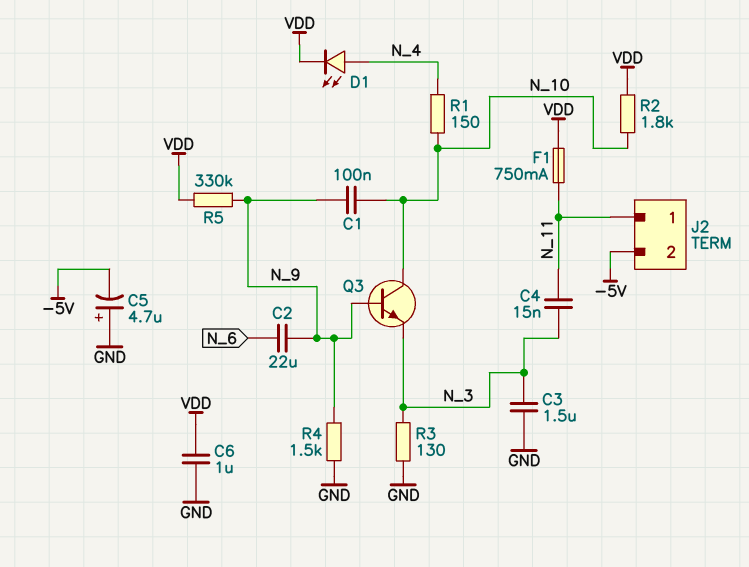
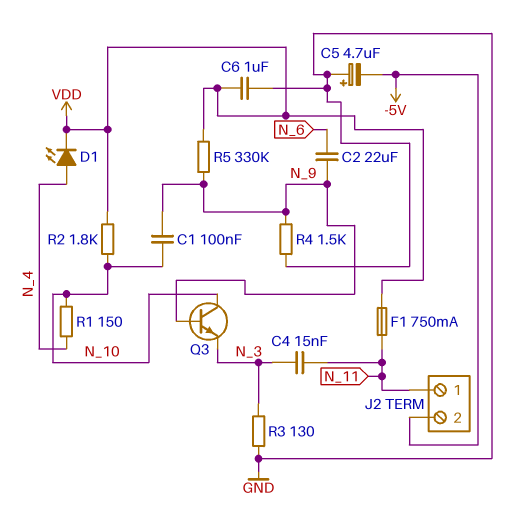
C3: 1.5uF (GND, N_3) -> none

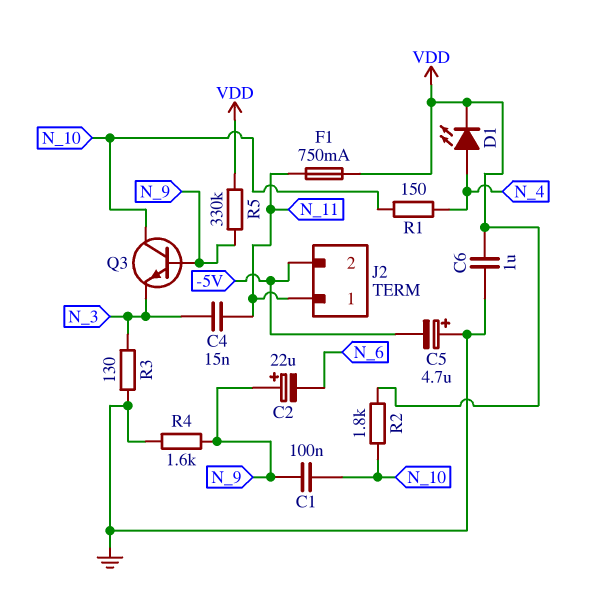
C2: 22uF (N_6, N_9) -> 22uF (plus N_9, minus N_6)
R4: 1.5k (GND, N_9) -> 1.6k (GND, N_9)

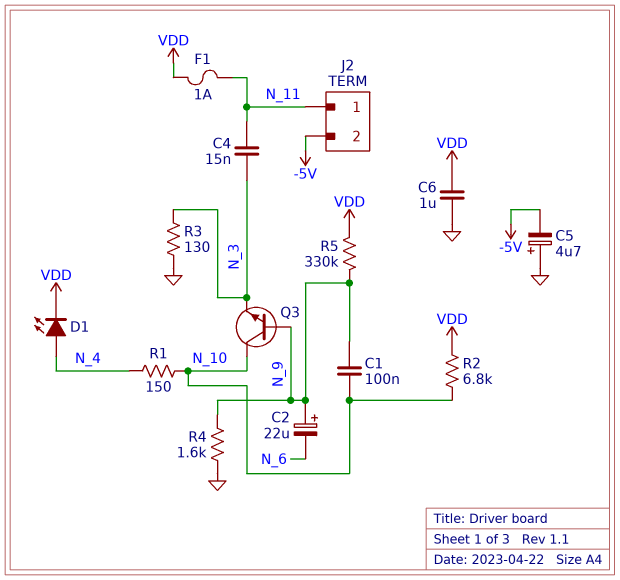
F1: 750mA (N_11, VDD) -> 1A (N_11, VDD)
R2: 1.8k (N_10, VDD) -> 6.8k (N_10, VDD)

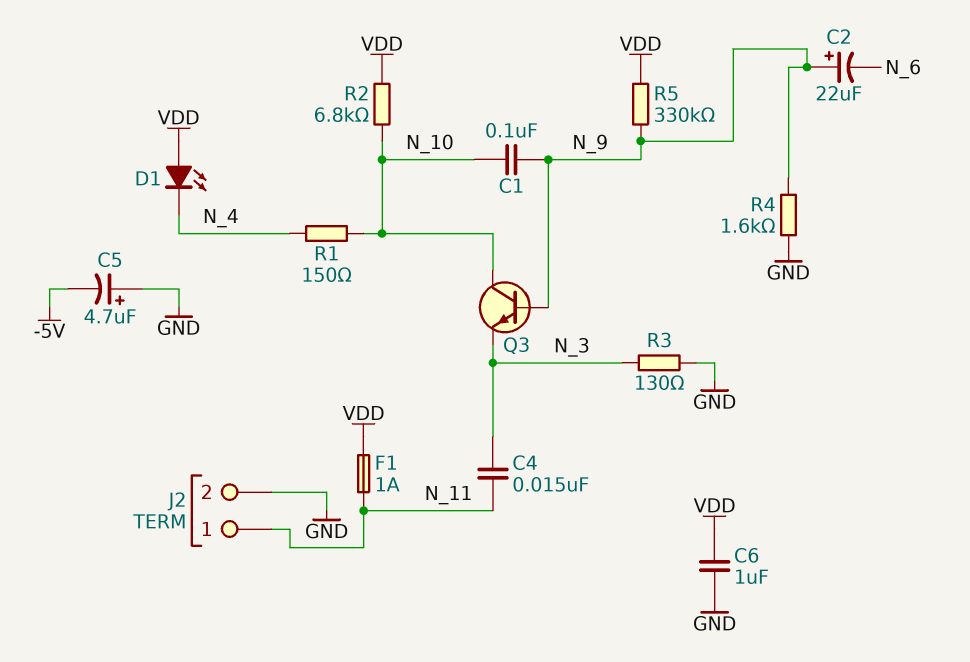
D1: LED (A N_4, K VDD) -> LED (A VDD, K N_4)
J2 pin 2: -5V -> GND

